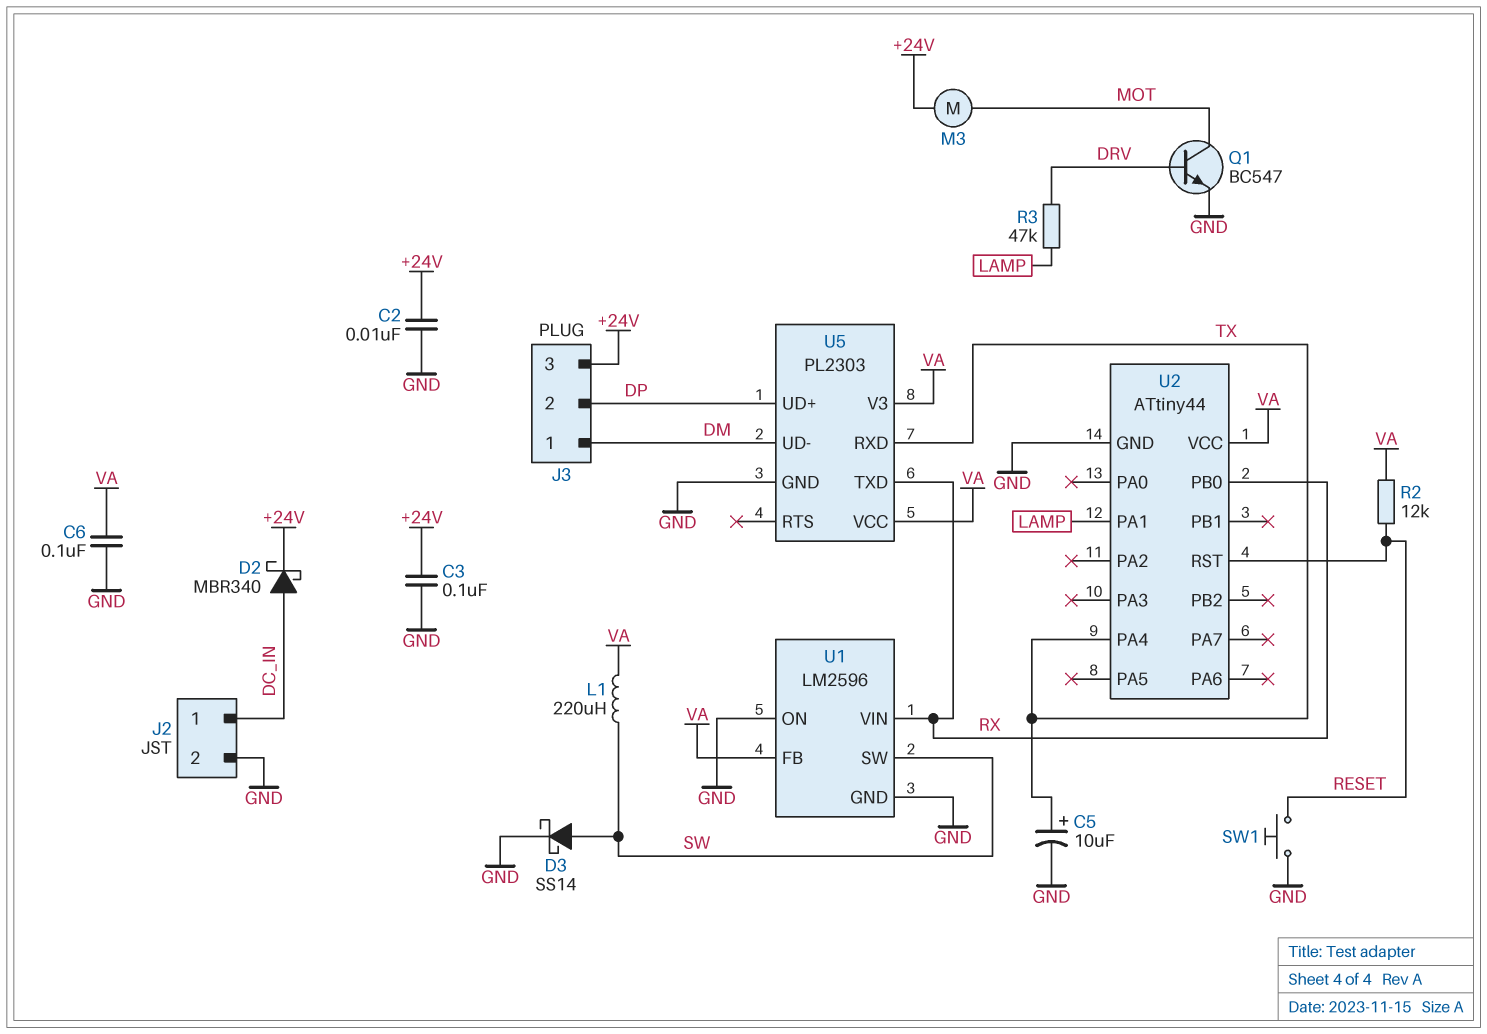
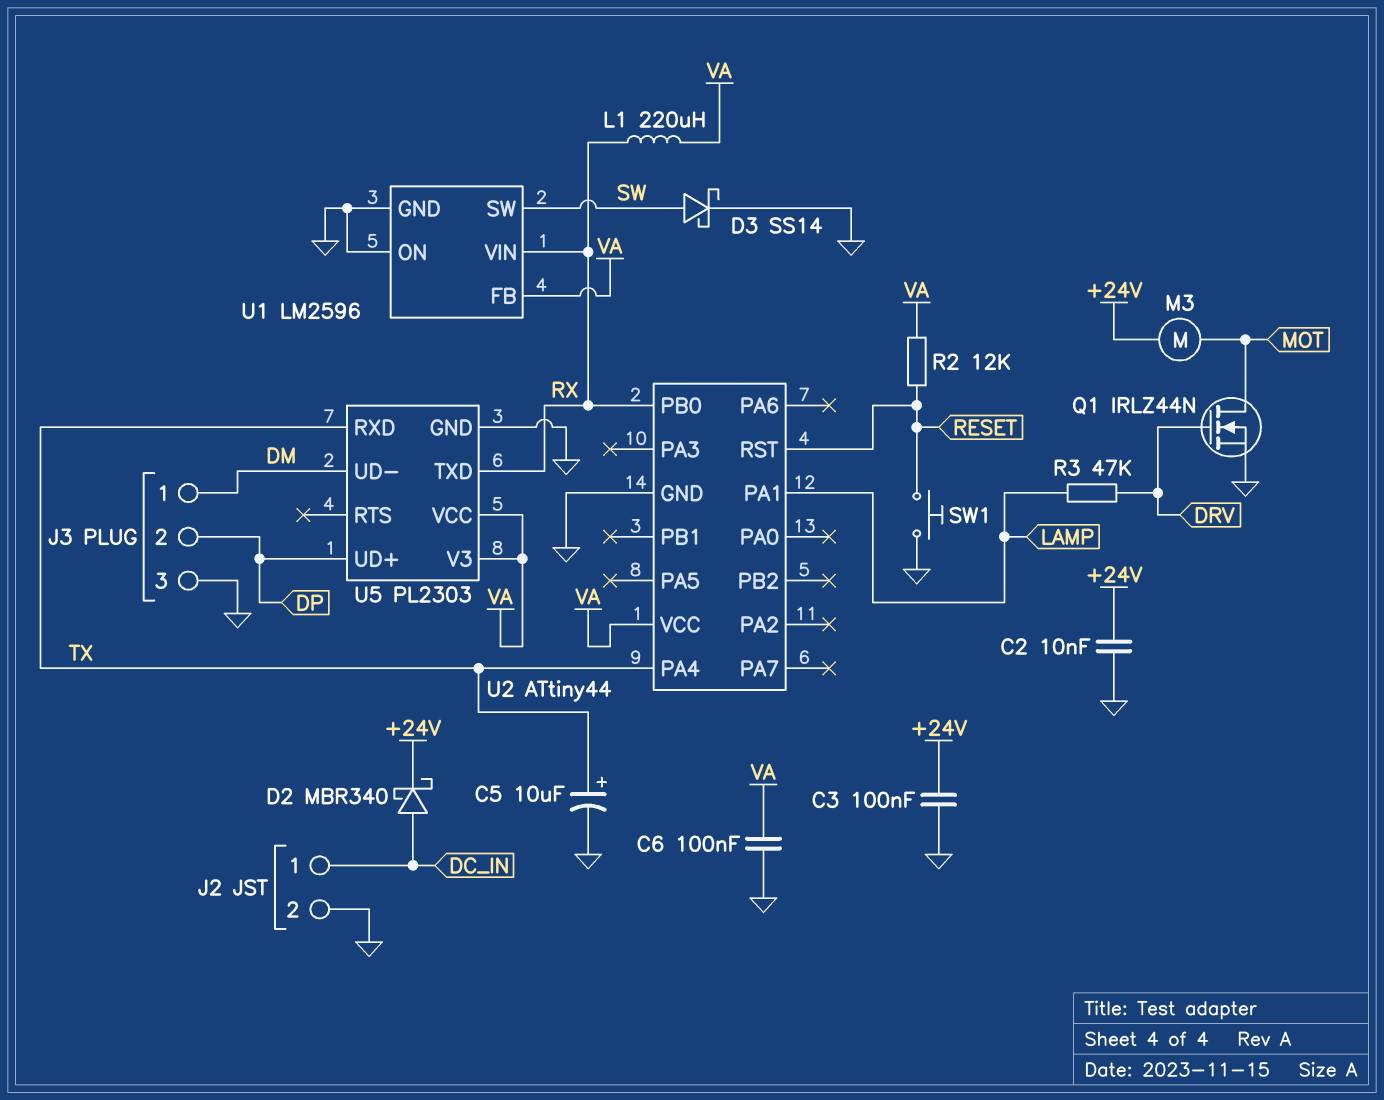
J3 pin 3: +24V -> GND
L1: 220uH (SW, VA) -> 220uH (RX, VA)
Q1: NPN BC547 (B DRV, C MOT, E GND) -> NMOS IRLZ44N (G DRV, D MOT, S GND)

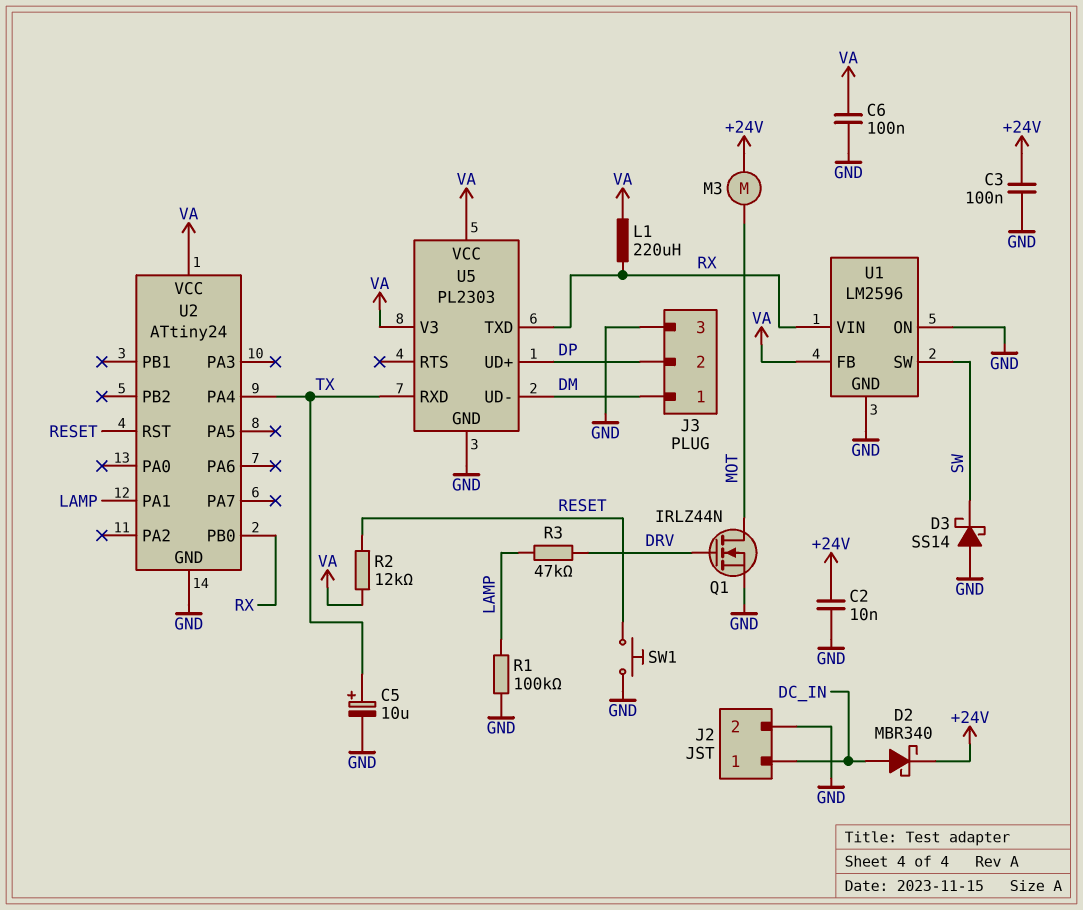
D3: schottky SS14 (A SW, K GND) -> schottky SS14 (A GND, K SW)
R1: none -> 100k (GND, LAMP)
U2: ATtiny44 -> ATtiny24

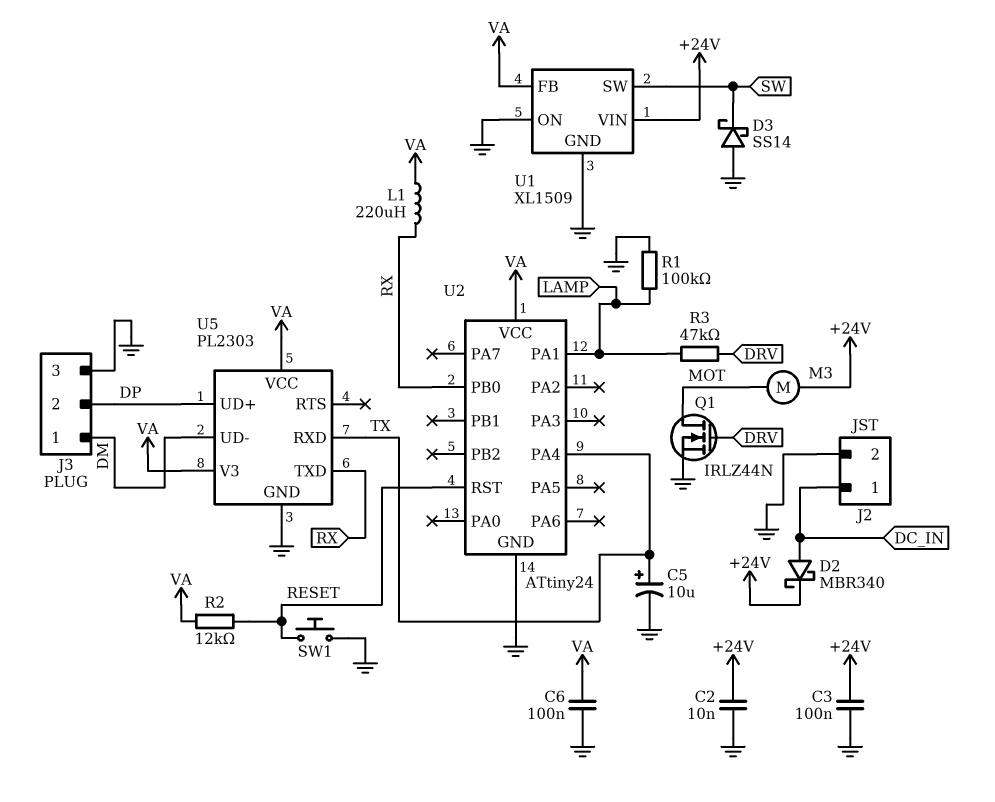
U1: LM2596 -> XL1509
U1 pin VIN: RX -> +24V

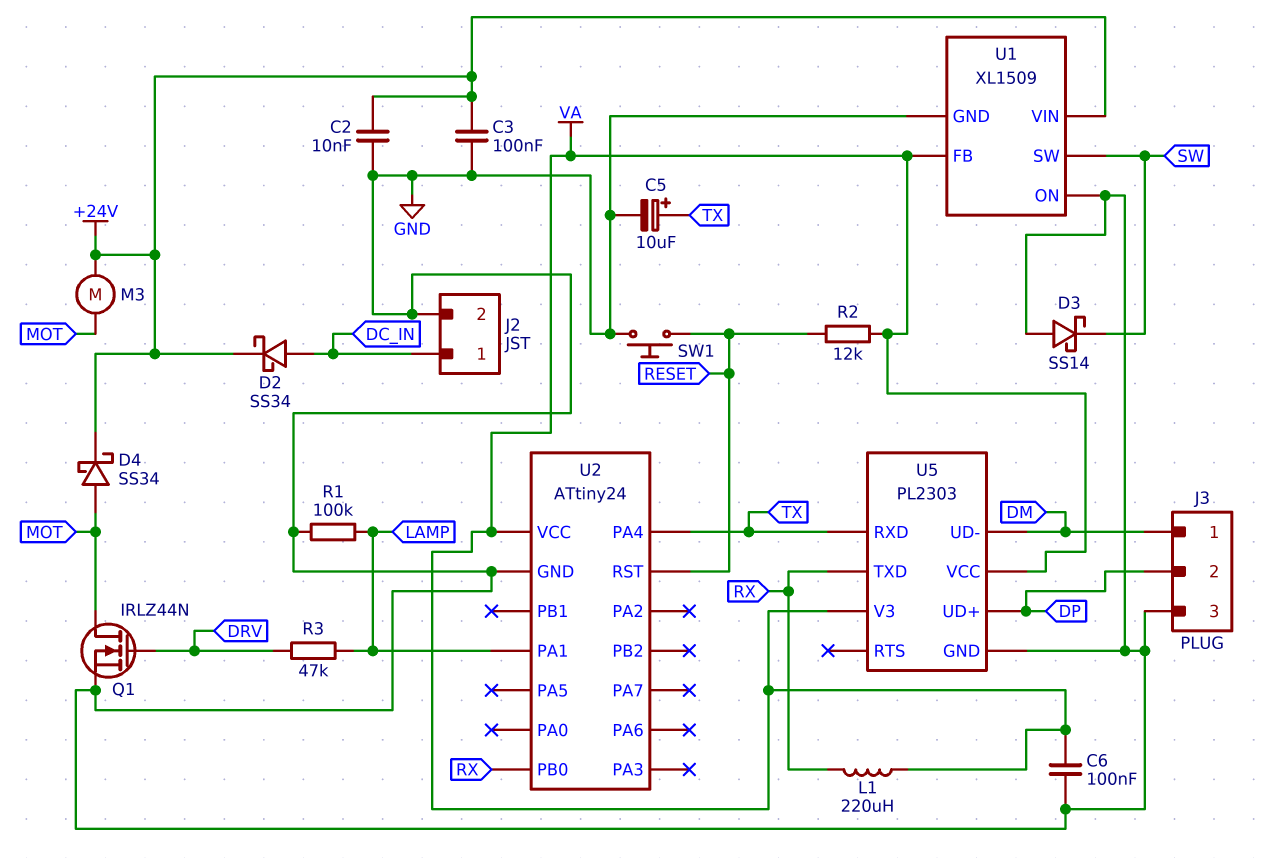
D2: schottky MBR340 (A DC_IN, K +24V) -> schottky SS34 (A DC_IN, K +24V)
D4: none -> schottky SS34 (A MOT, K +24V)

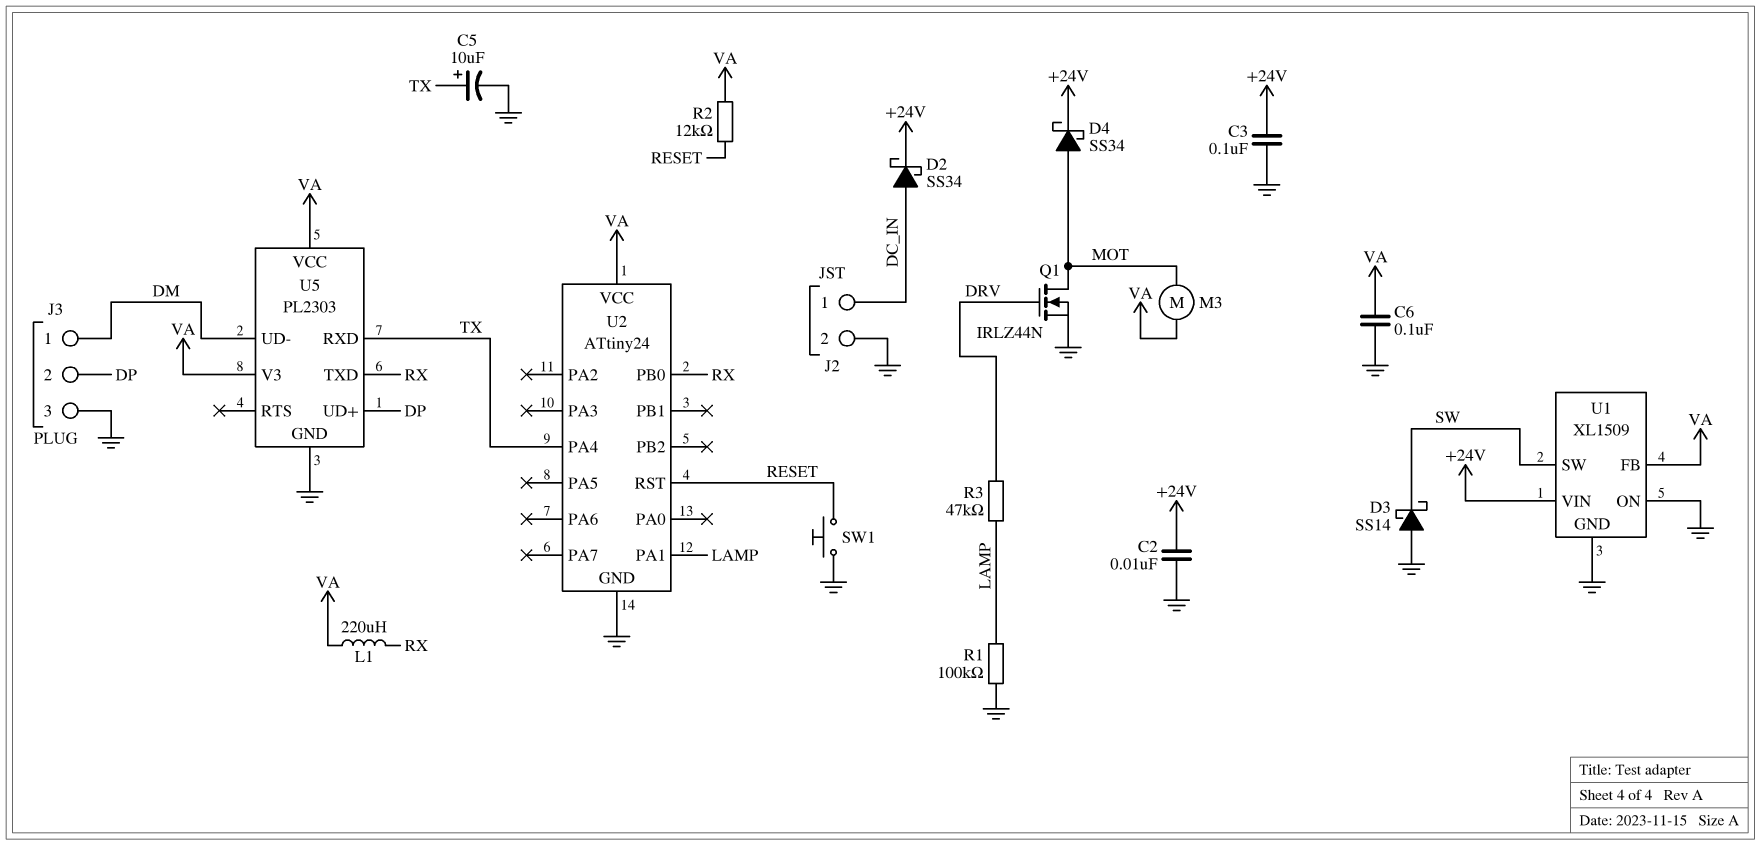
M3: motor (+24V, MOT) -> motor (MOT, VA)

